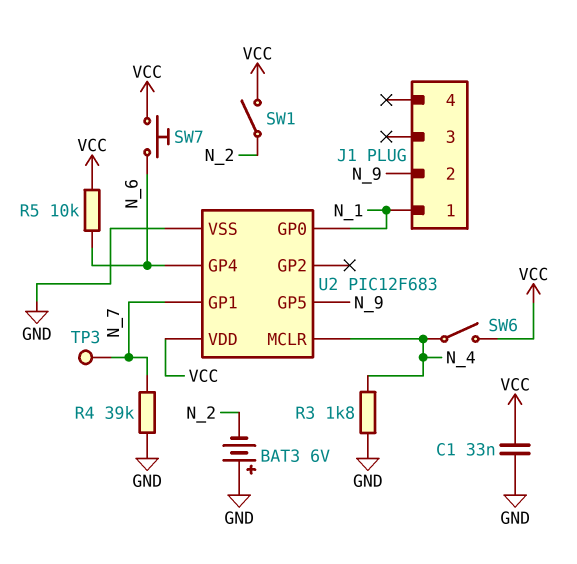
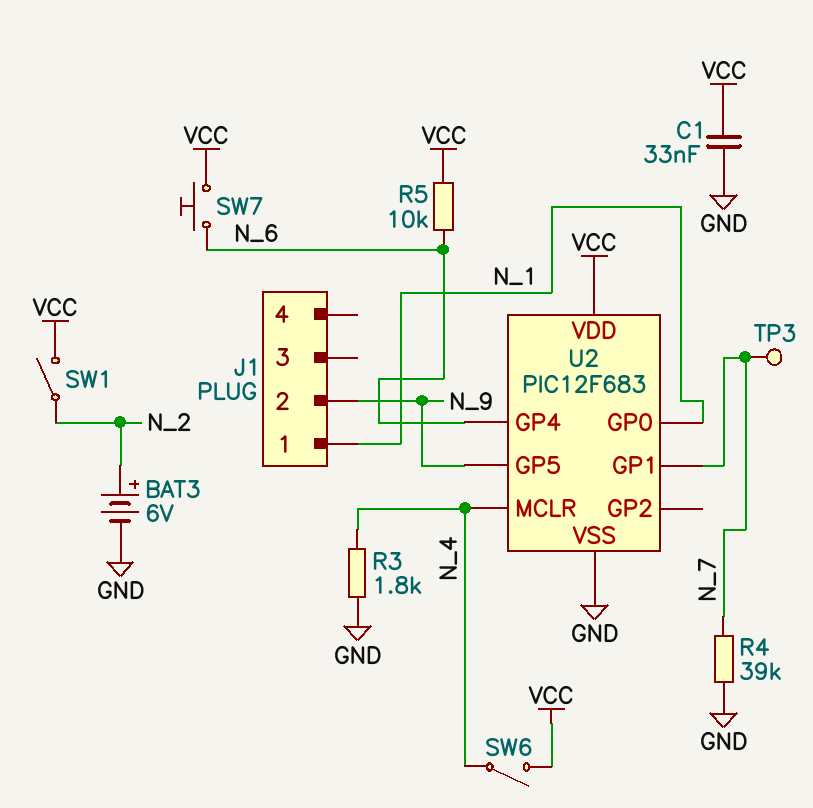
BAT3: 6V (plus GND, minus N_2) -> 6V (plus N_2, minus GND)

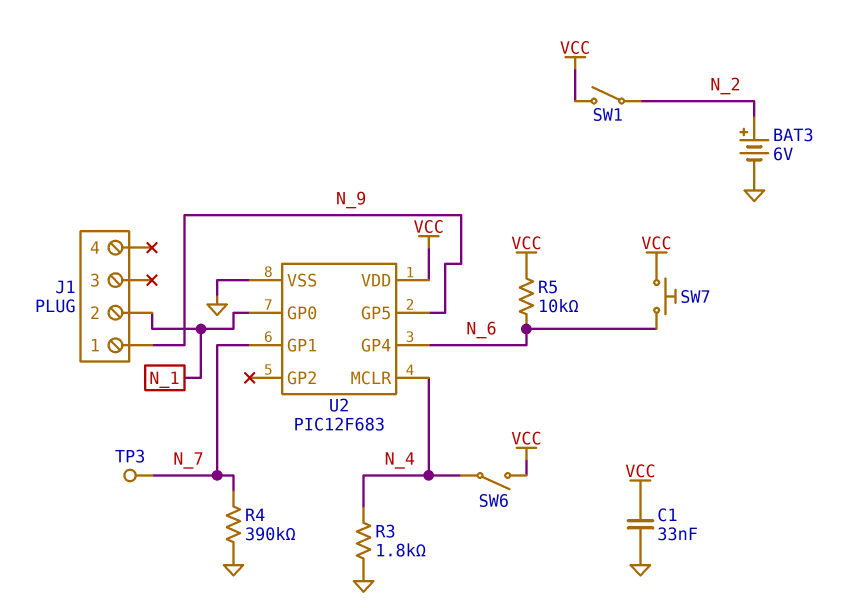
J1 pin 1: N_1 -> N_9
J1 pin 2: N_9 -> N_1
R4: 39k (GND, N_7) -> 390k (GND, N_7)

